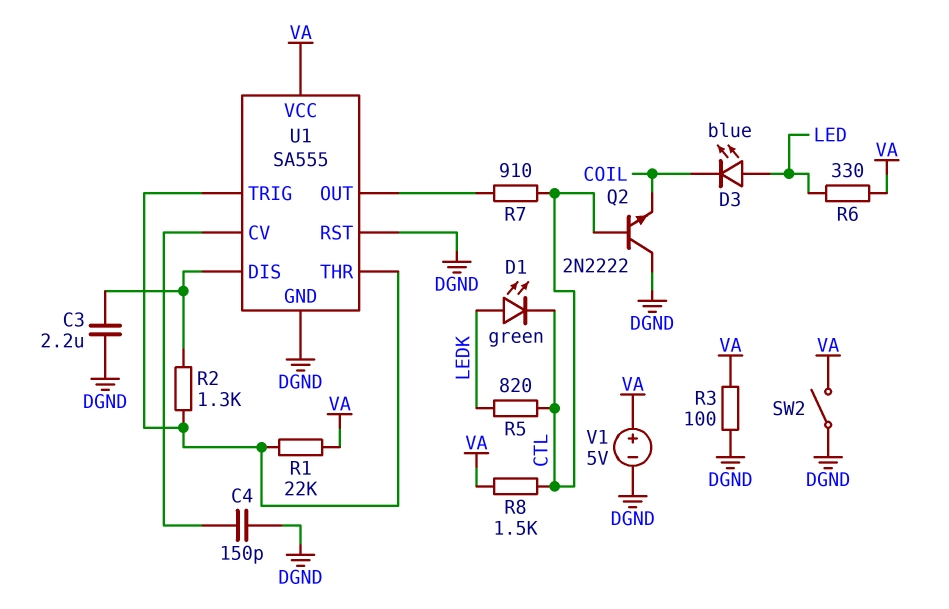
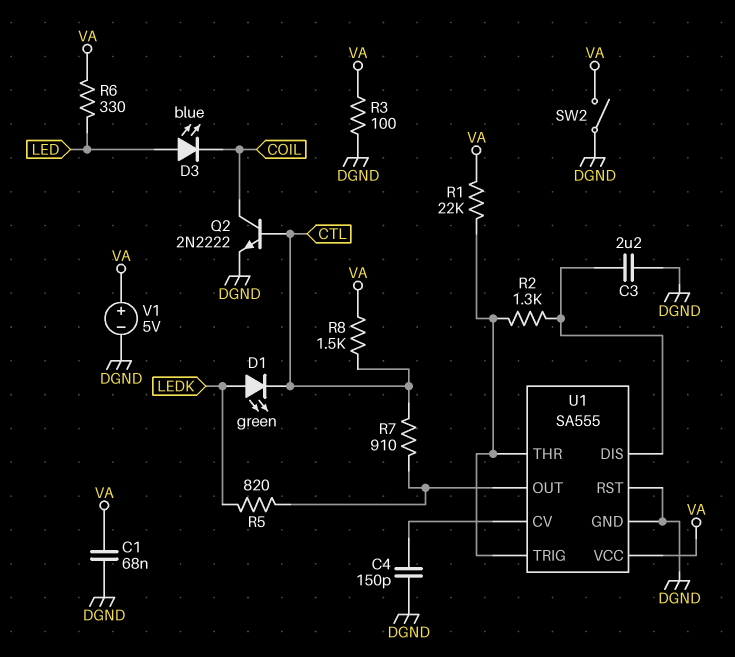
C1: none -> 68nF (DGND, VA)
Q2: NPN 2N2222 (B CTL, C DGND, E COIL) -> NPN 2N2222 (B CTL, C COIL, E DGND)
R5: 820 (CTL, LEDK) -> 820 (LEDK, U1/OUT)

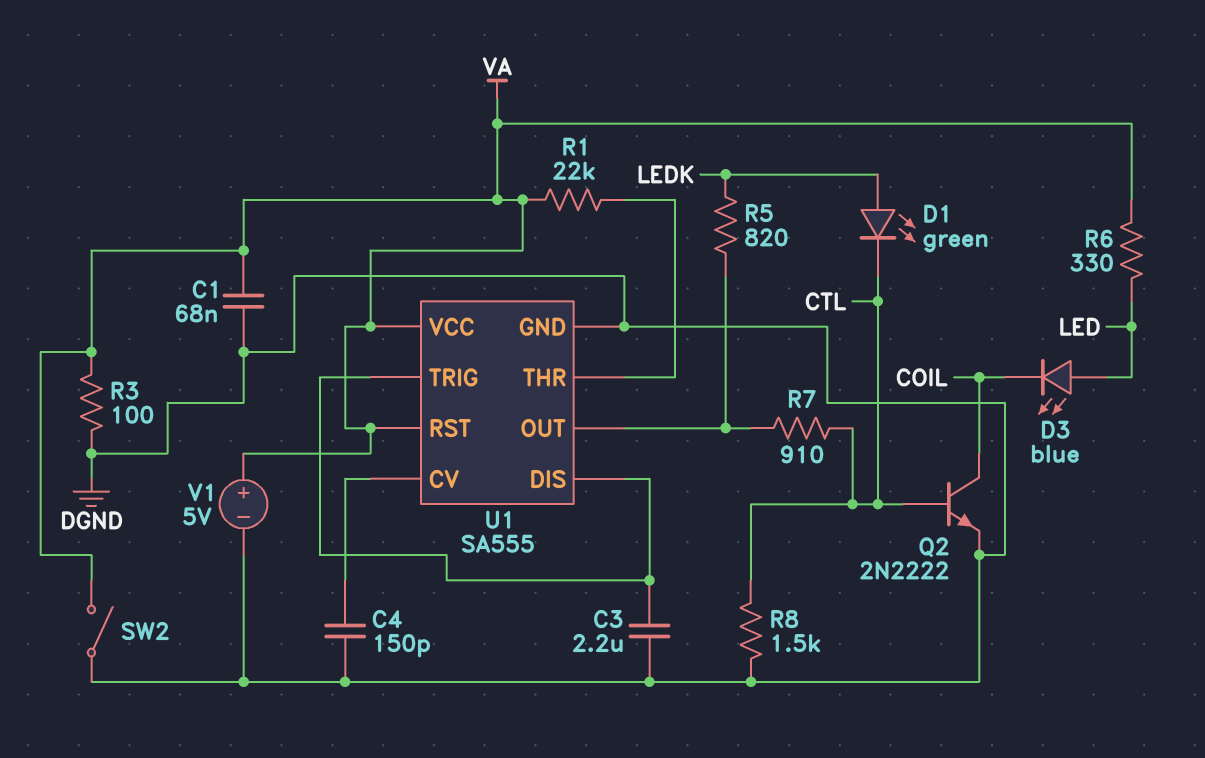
R2: 1.3k (U1/DIS, U1/THR) -> none
R8: 1.5k (CTL, VA) -> 1.5k (CTL, DGND)
U1 pin RST: DGND -> VA
U1 pin TRIG: U1/THR -> U1/DIS

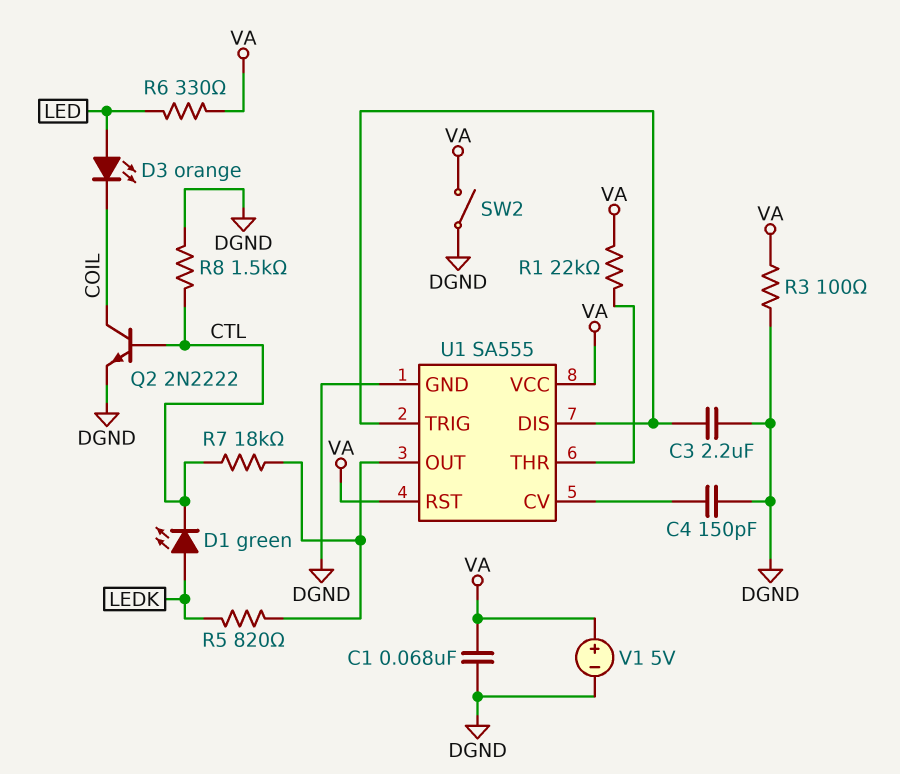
D3: LED blue (A LED, K COIL) -> LED orange (A LED, K COIL)
R7: 910 (CTL, U1/OUT) -> 18k (CTL, U1/OUT)

